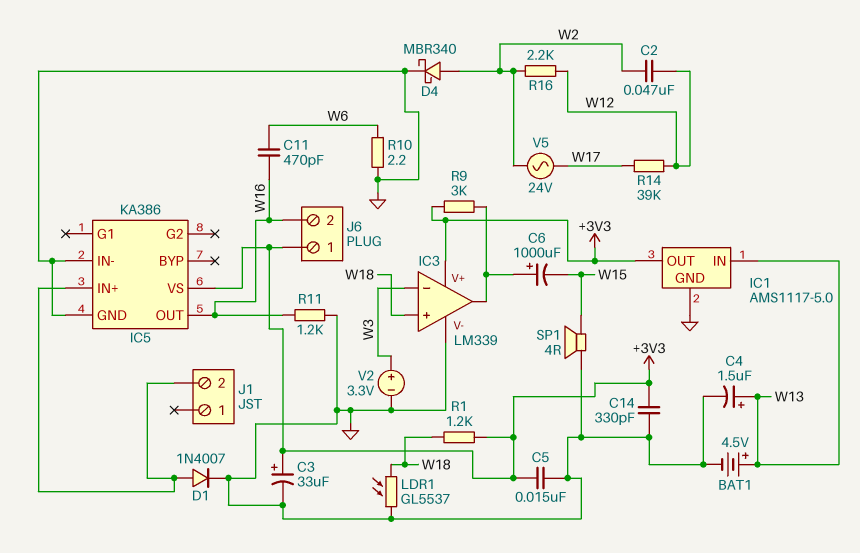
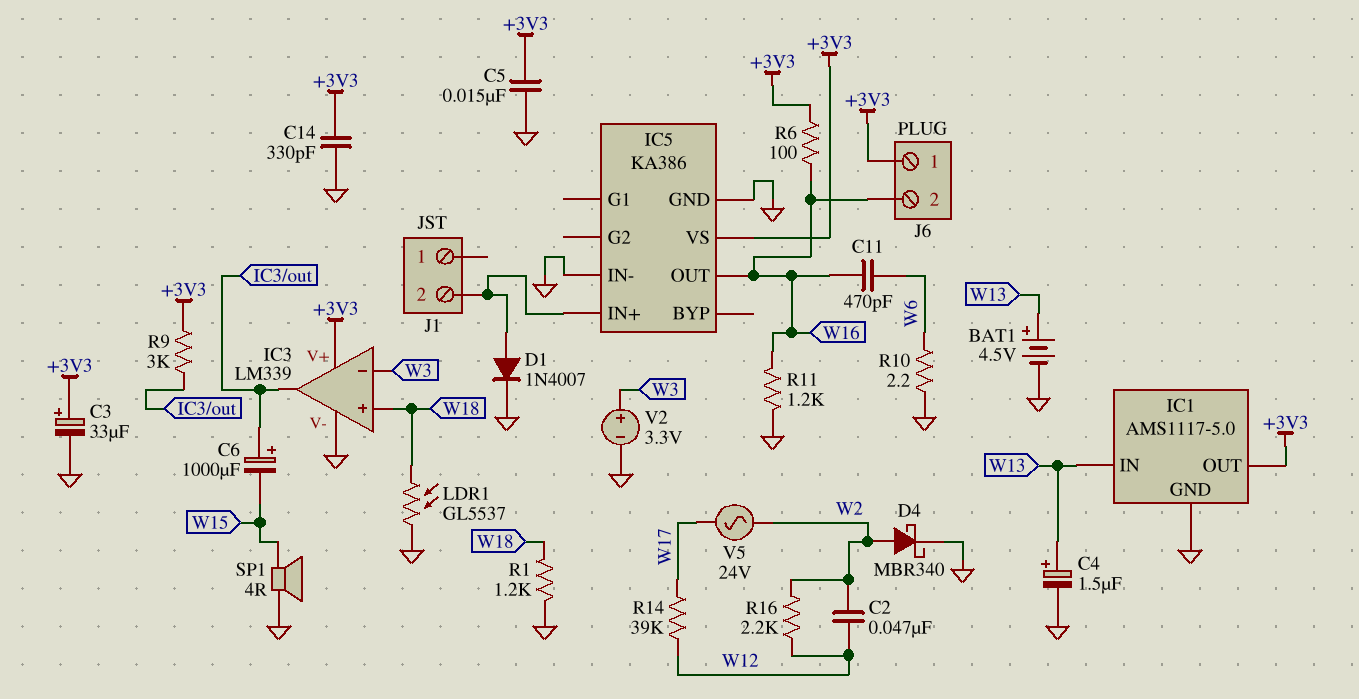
R1: 1.2k (+3V3, W18) -> 1.2k (GND, W18)
R6: none -> 100 (+3V3, W16)

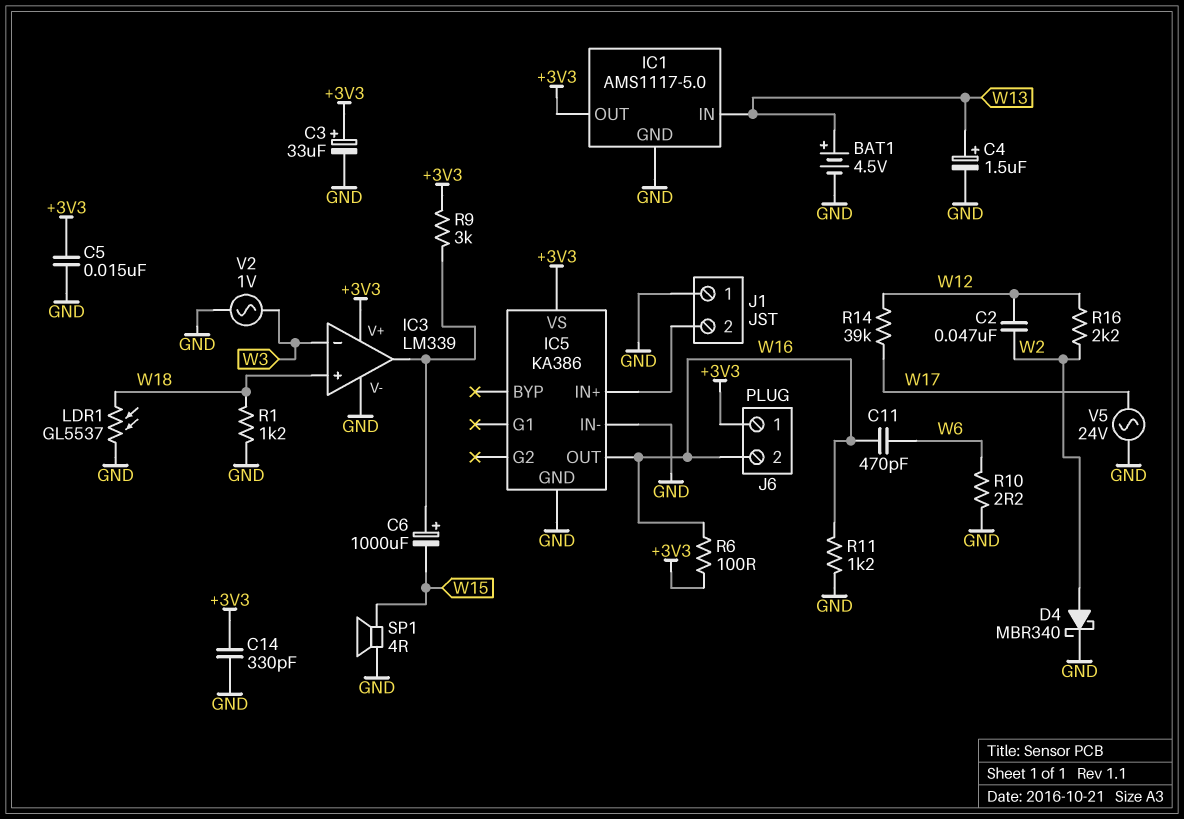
D1: diode 1N4007 (A IC5/IN+, K GND) -> none
J1 pin 1: none -> GND
V2: 3.3V (plus W3, minus GND) -> AC 1V (GND, W3)
V5: AC 24V (W2, W17) -> AC 24V (GND, W17)

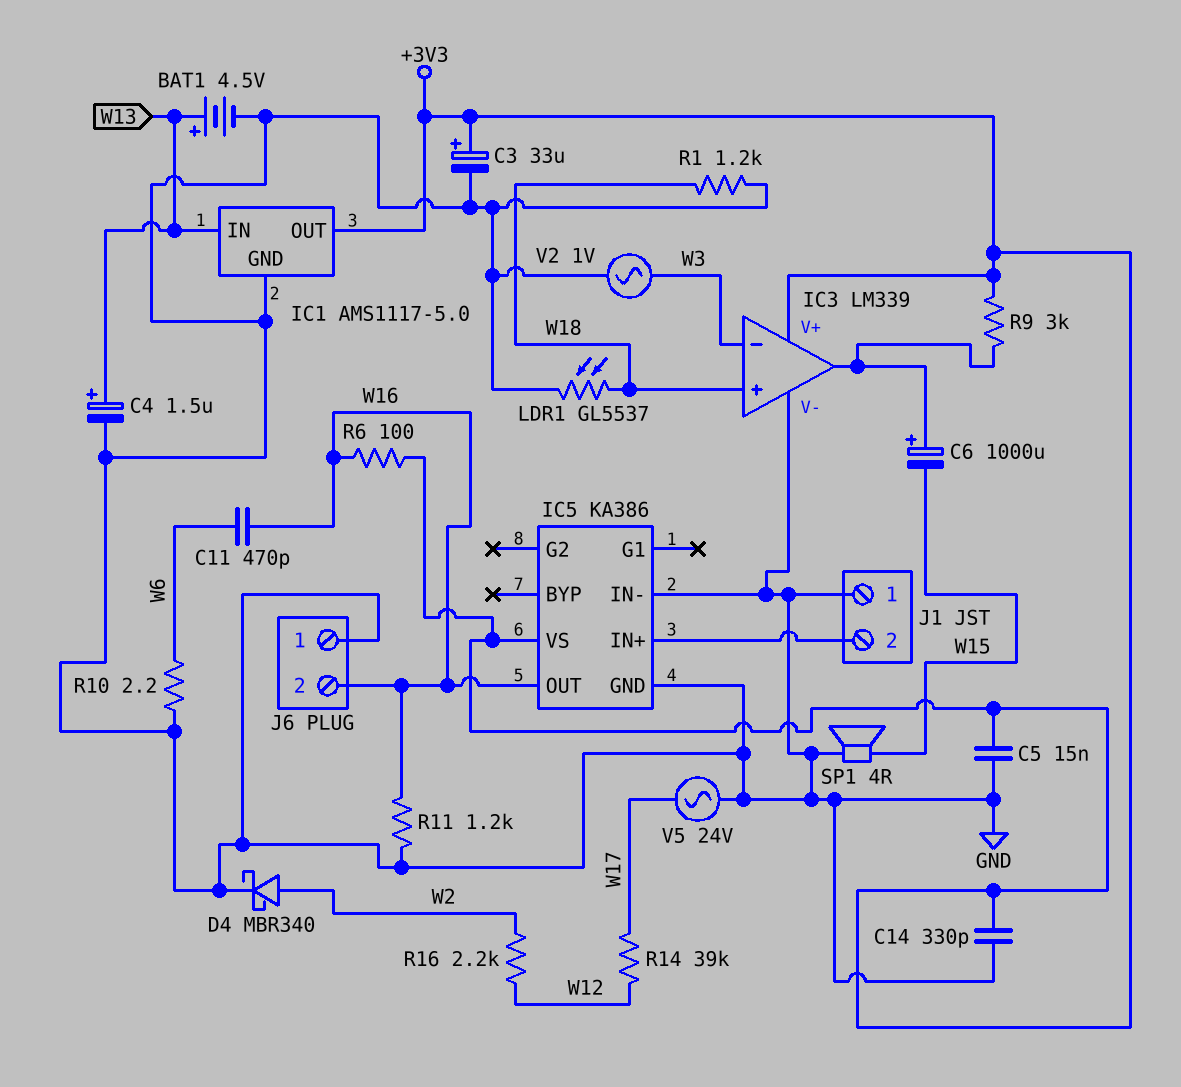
C2: 47nF (W2, W12) -> none
J6 pin 1: +3V3 -> GND

